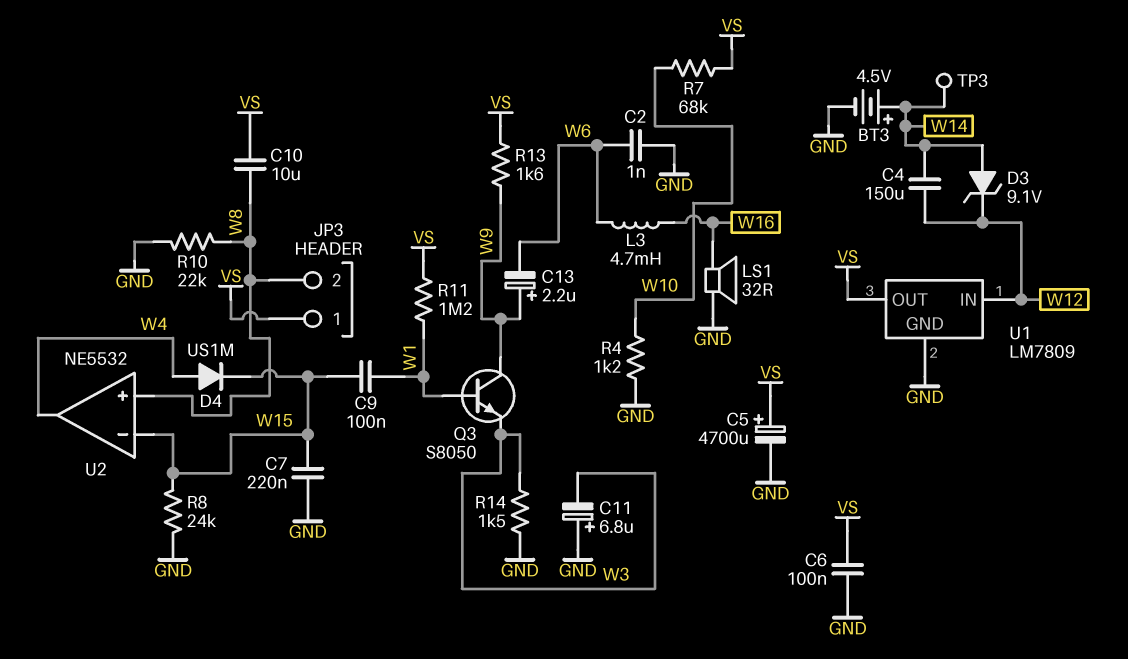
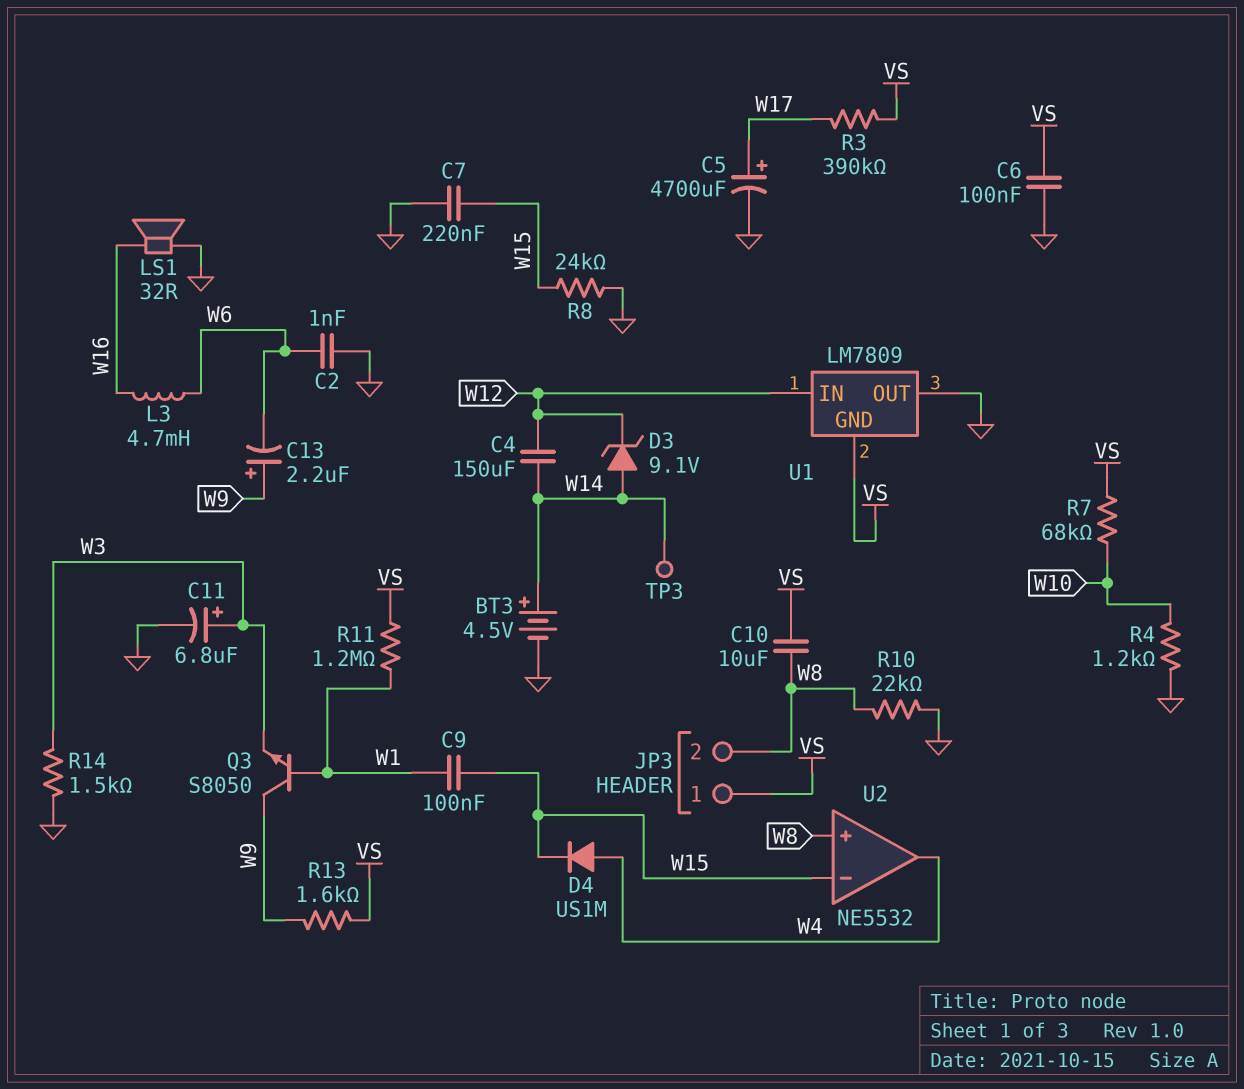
C5: 4700uF (plus VS, minus GND) -> 4700uF (plus W17, minus GND)
C11: 6.8uF (plus GND, minus W3) -> 6.8uF (plus W3, minus GND)
R3: none -> 390k (VS, W17)
U1 pin GND: GND -> VS
U1 pin OUT: VS -> GND

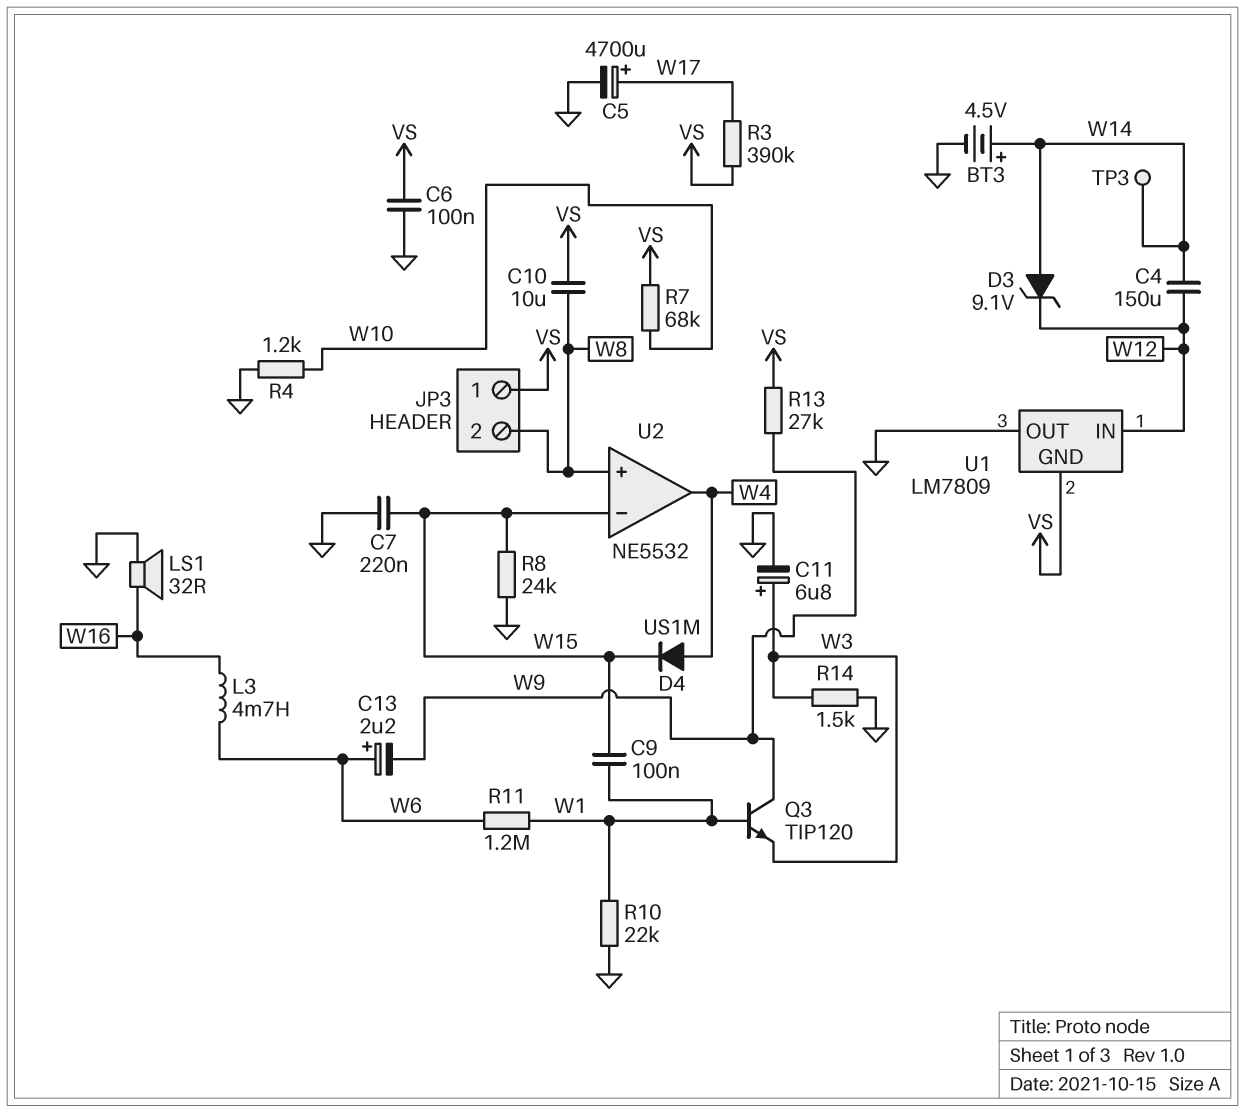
C2: 1nF (GND, W6) -> none
C13: 2.2uF (plus W9, minus W6) -> 2.2uF (plus W6, minus W9)
Q3: NPN S8050 (B W1, C W9, E W3) -> NPN TIP120 (B W1, C W9, E W3)
R10: 22k (GND, W8) -> 22k (GND, W1)
R11: 1.2M (VS, W1) -> 1.2M (W1, W6)
R13: 1.6k (VS, W9) -> 27k (VS, W9)

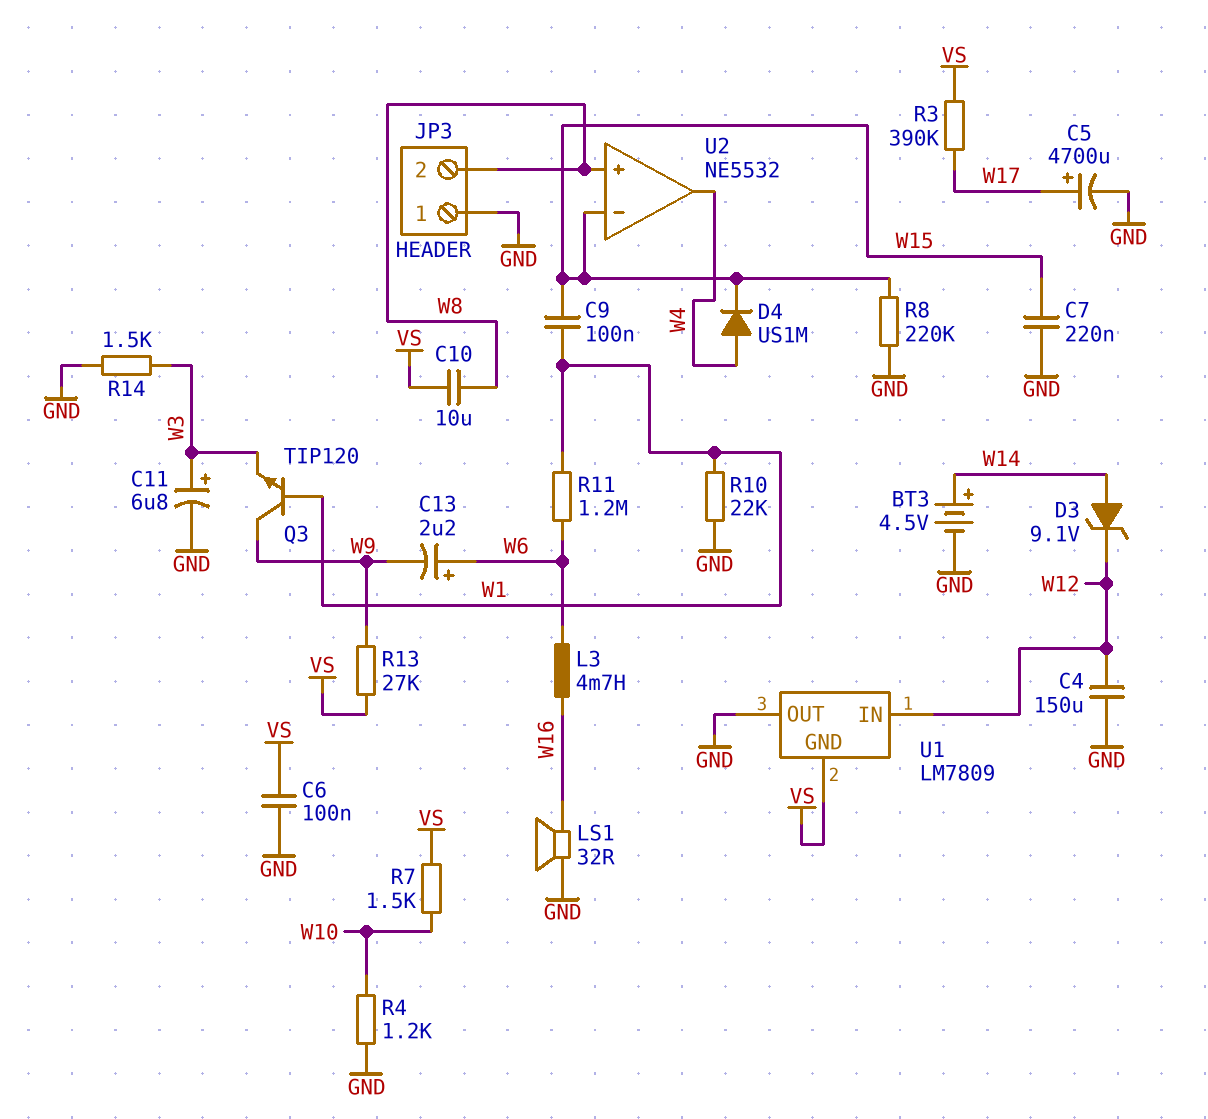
C4: 150uF (W12, W14) -> 150uF (GND, W12)
JP3 pin 1: VS -> GND
R7: 68k (VS, W10) -> 1.5k (VS, W10)
R8: 24k (GND, W15) -> 220k (GND, W15)
TP3: test point (W14) -> none

